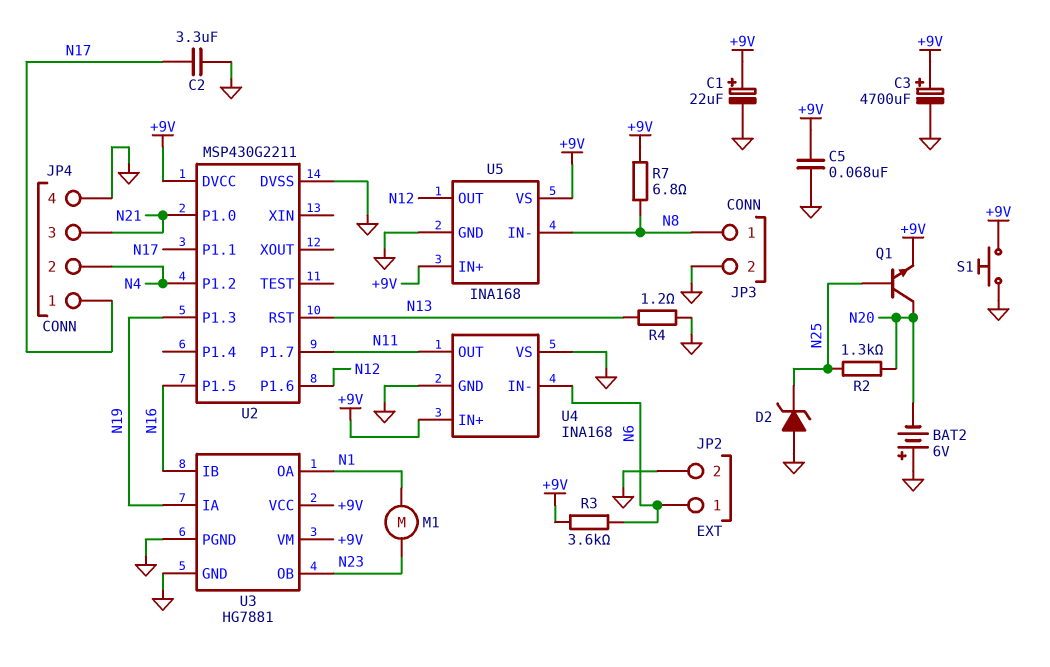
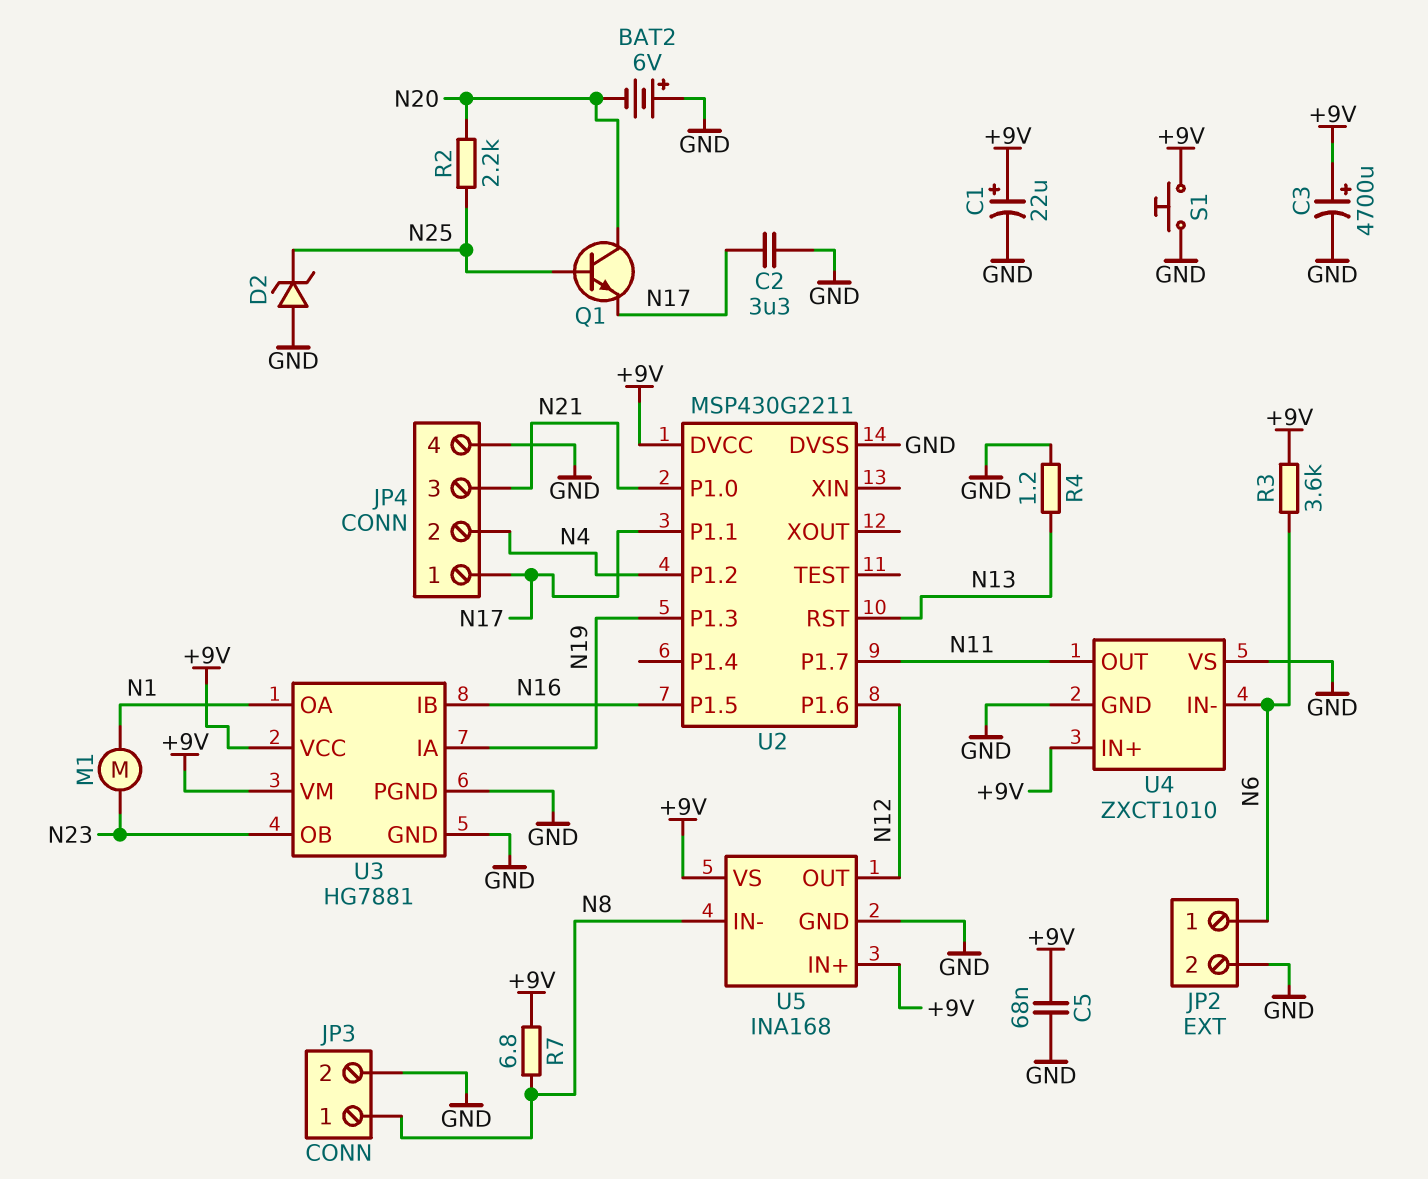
Q1: NPN (B N25, C N20, E +9V) -> NPN (B N25, C N20, E N17)
R2: 1.3k (N20, N25) -> 2.2k (N20, N25)
U4: INA168 -> ZXCT1010

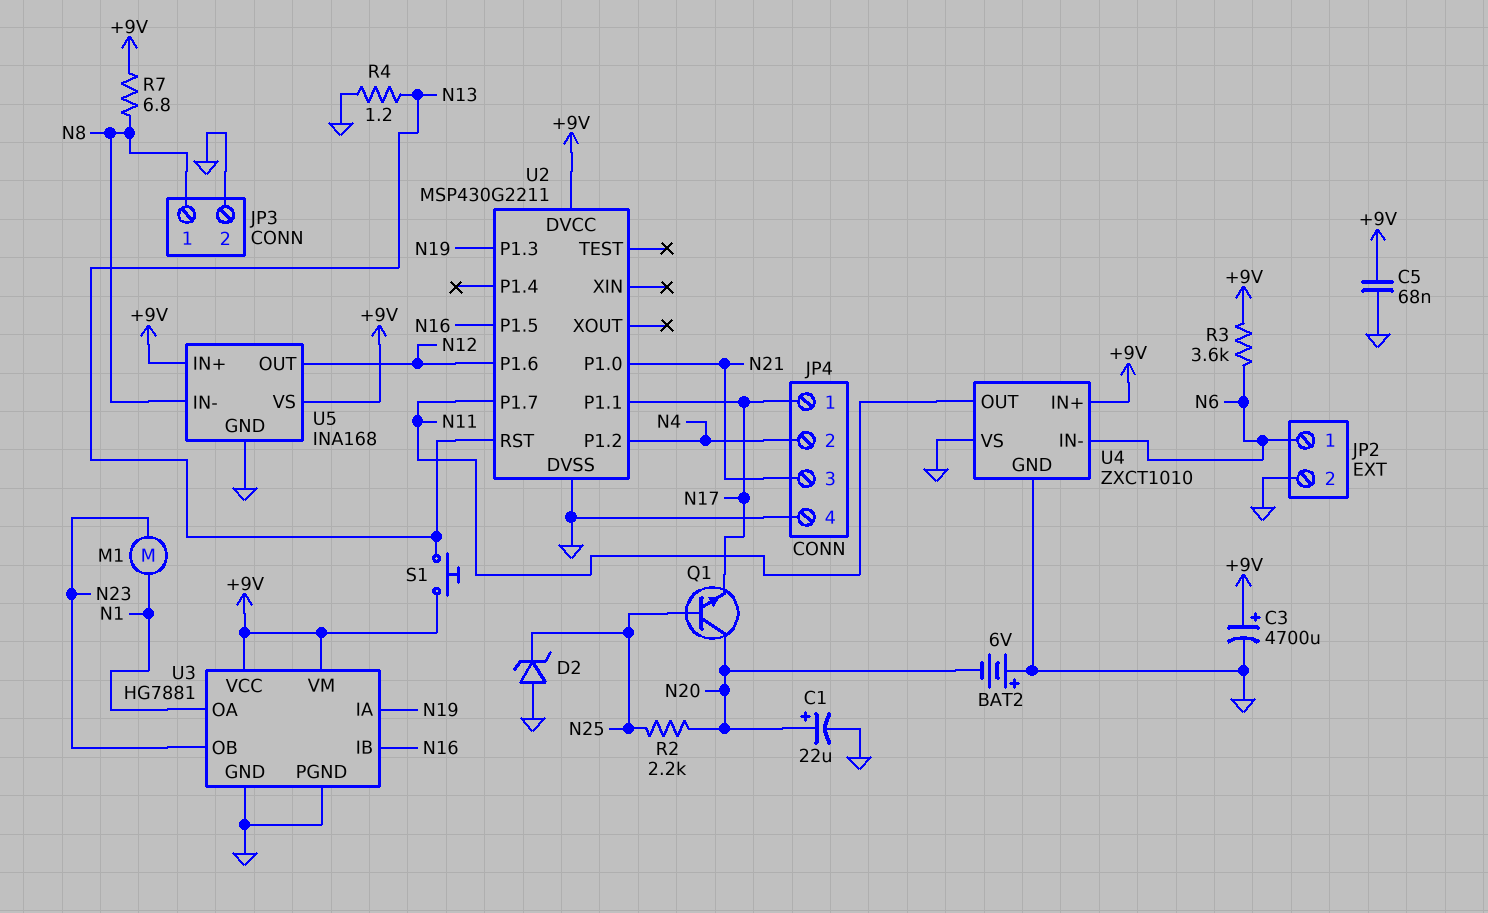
C1: 22uF (plus +9V, minus GND) -> 22uF (plus N20, minus GND)
C2: 3.3uF (GND, N17) -> none
S1: button (+9V, GND) -> button (+9V, N13)

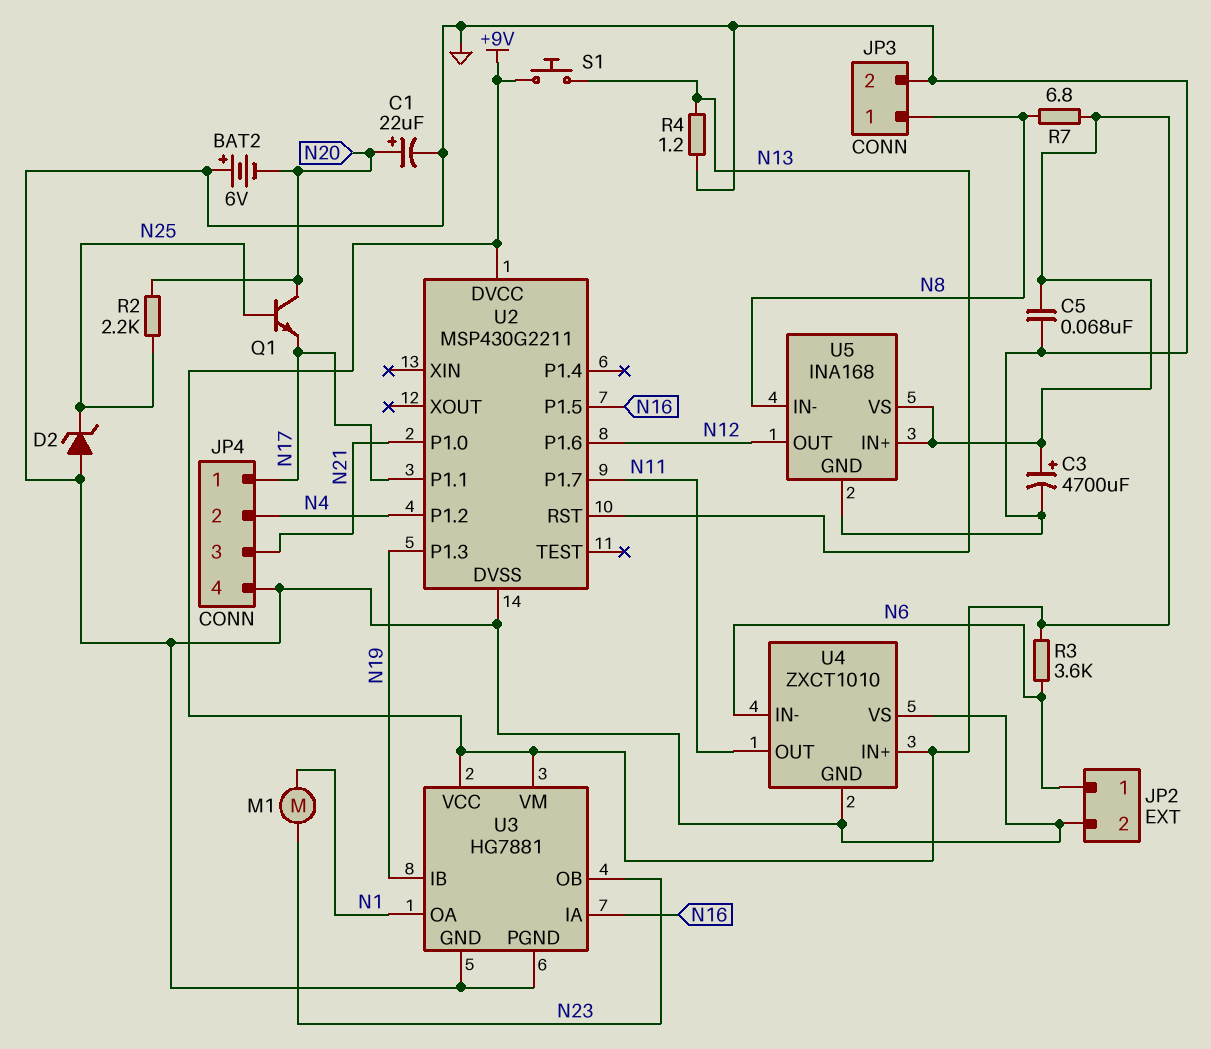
U3 pin IA: N19 -> N16
U3 pin IB: N16 -> N19

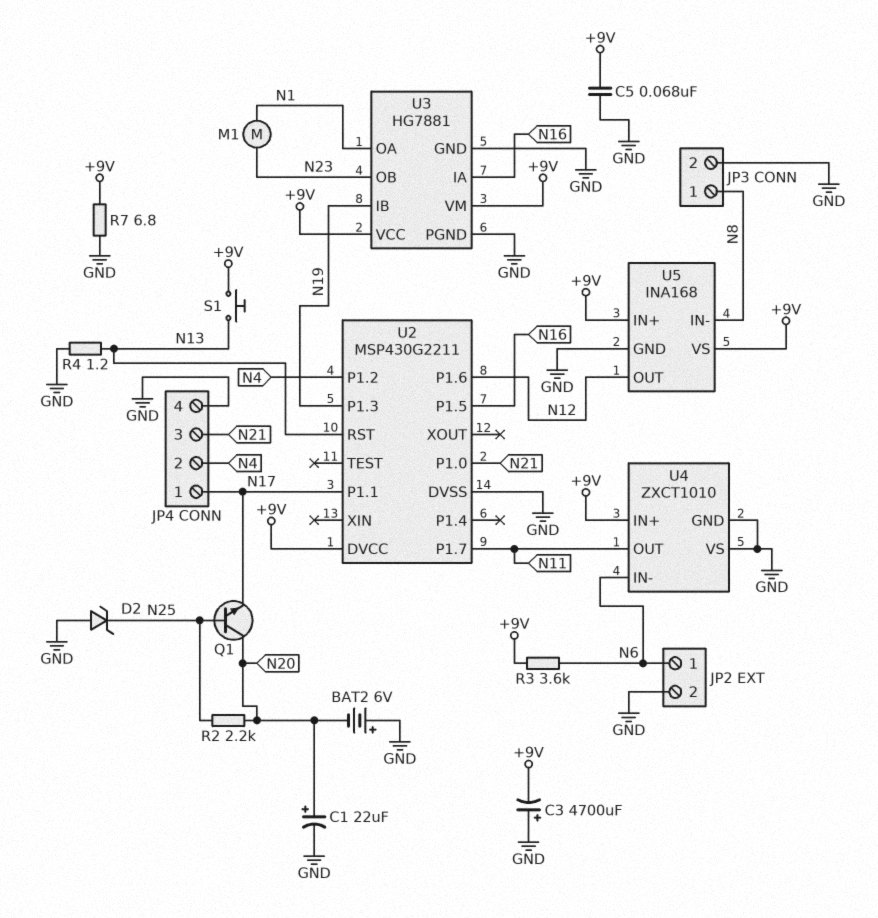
C3: 4700uF (plus +9V, minus GND) -> 4700uF (plus GND, minus +9V)
R7: 6.8 (+9V, N8) -> 6.8 (+9V, GND)

